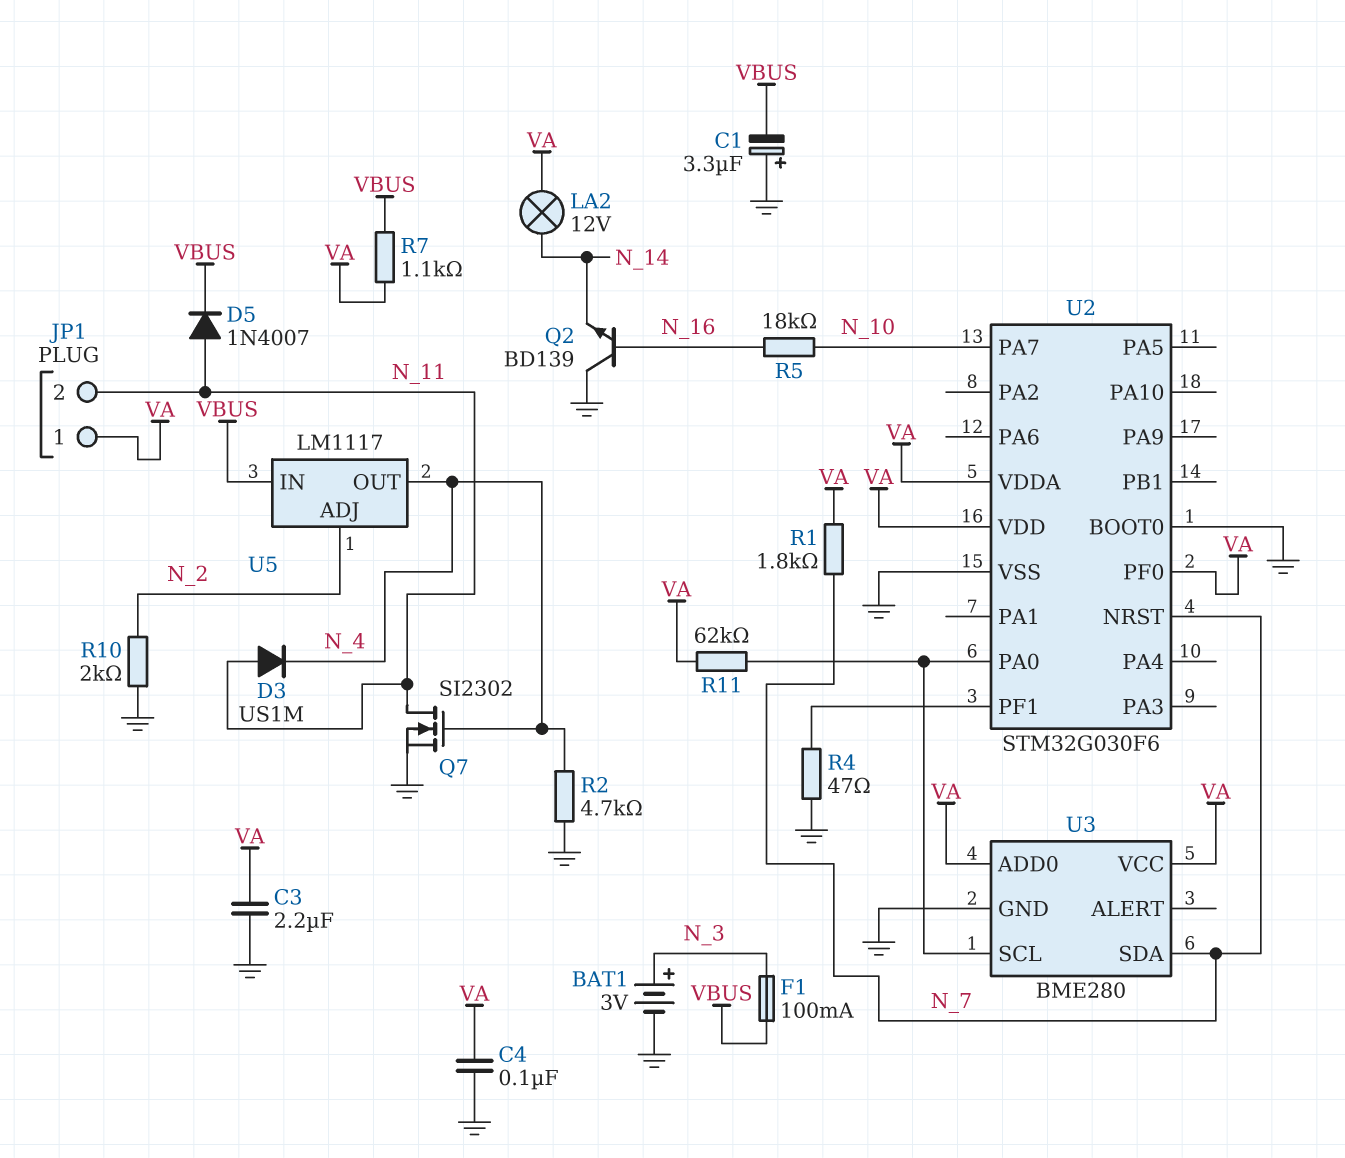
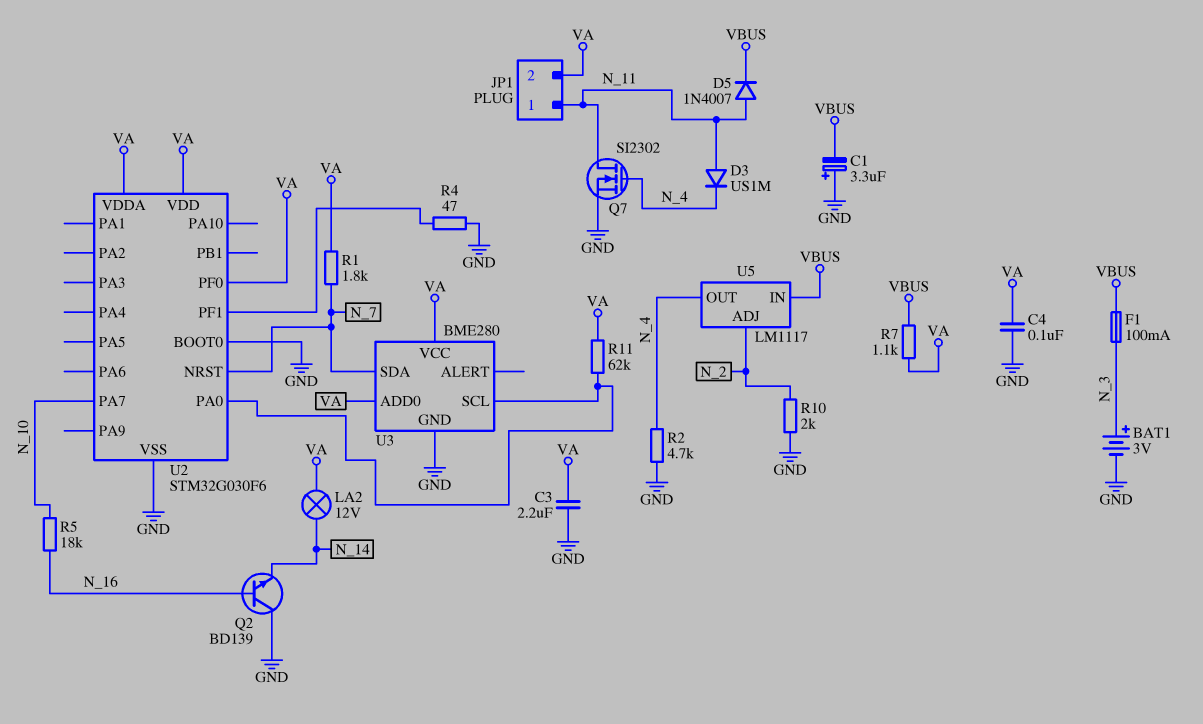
JP1 pin 1: VA -> N_11
JP1 pin 2: N_11 -> VA

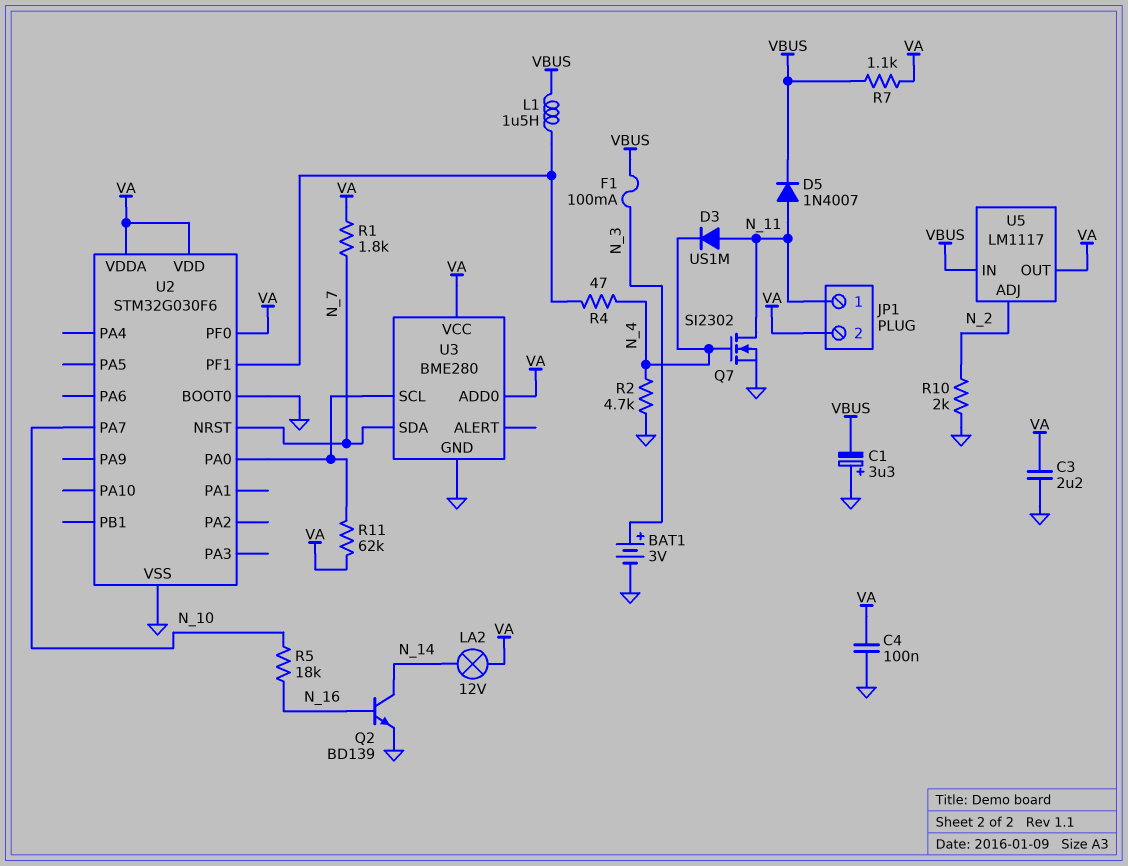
L1: none -> 1.5uH (U2/PF1, VBUS)
Q2: NPN BD139 (B N_16, C GND, E N_14) -> NPN BD139 (B N_16, C N_14, E GND)
R4: 47 (GND, U2/PF1) -> 47 (N_4, U2/PF1)
U5 pin OUT: N_4 -> VA

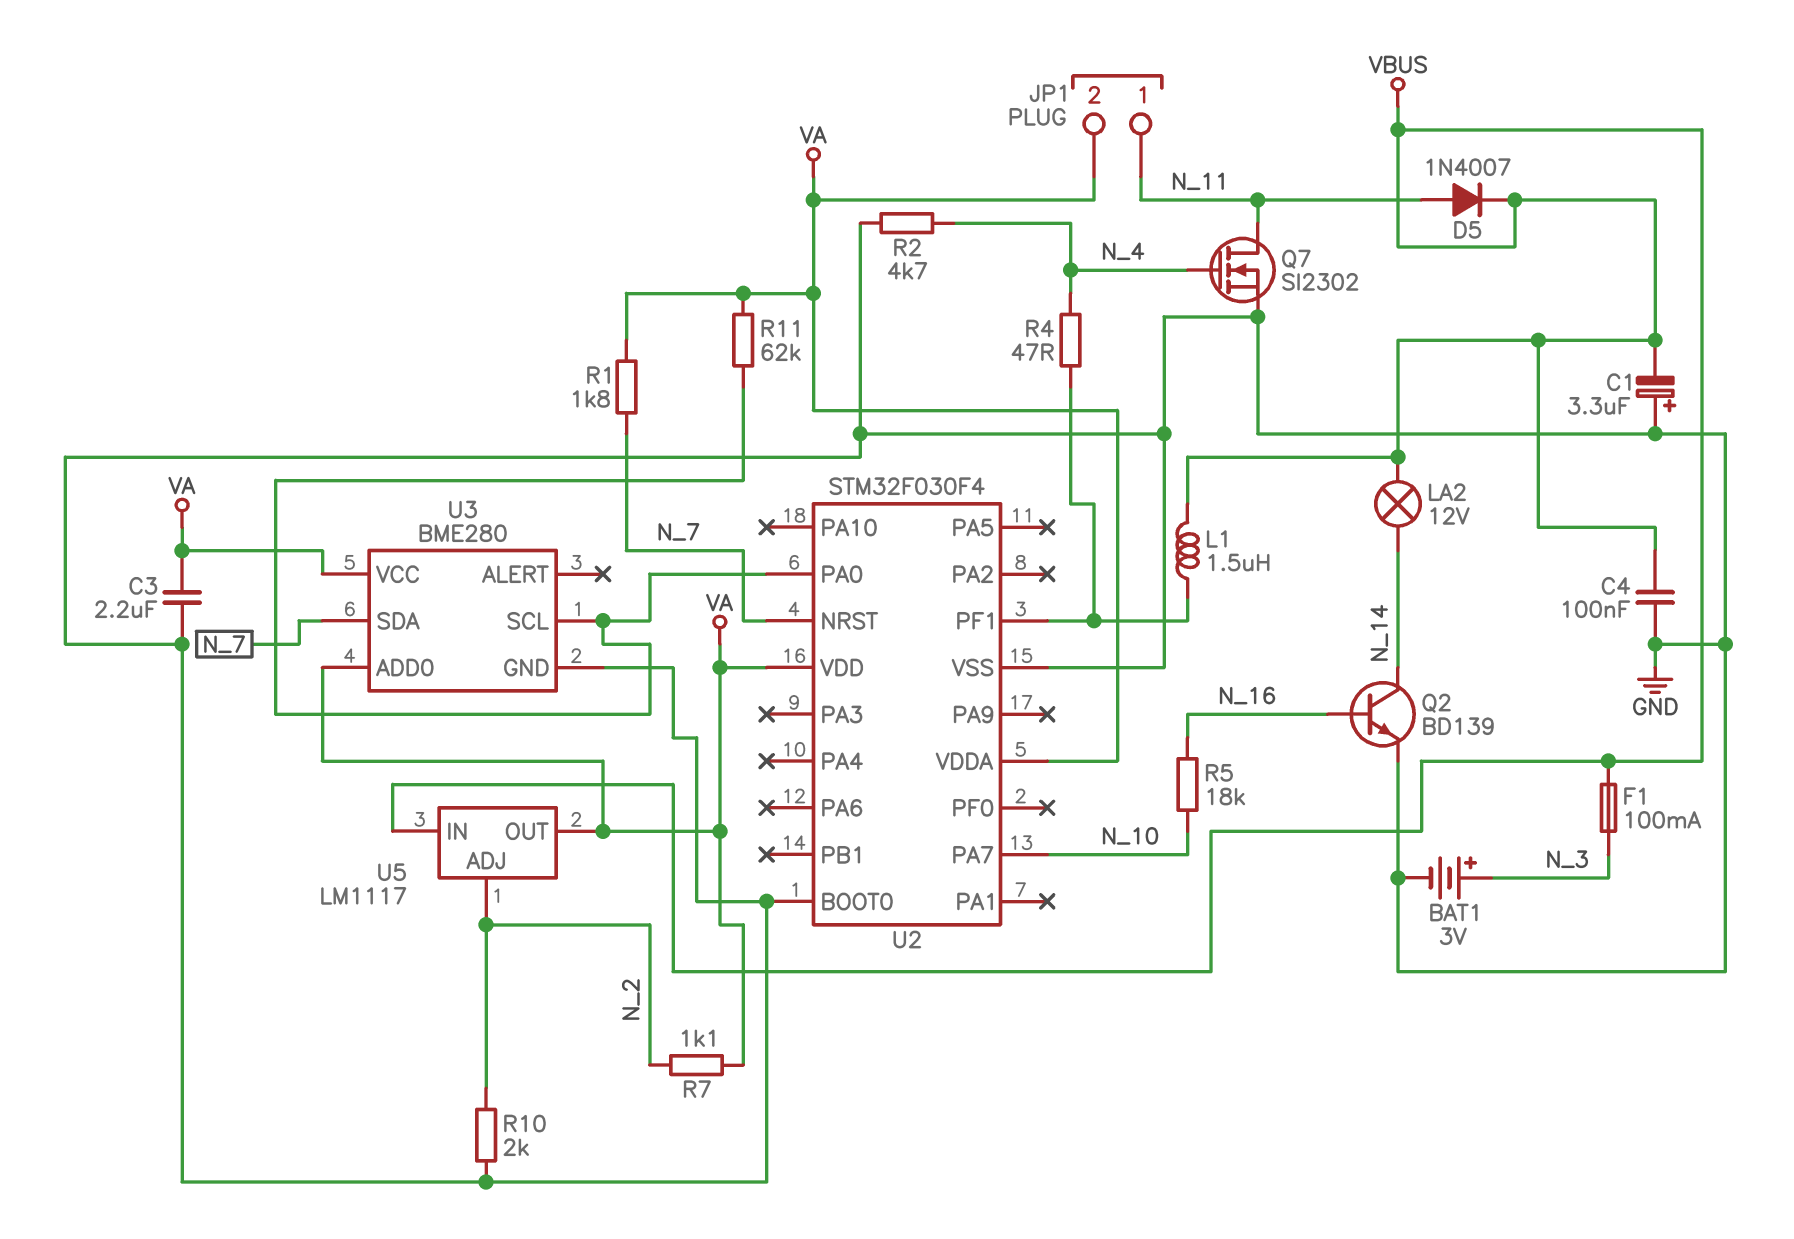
C4: 100nF (GND, VA) -> 100nF (GND, VBUS)
D3: diode US1M (A N_11, K N_4) -> none
LA2: lamp 12V (N_14, VA) -> lamp 12V (N_14, VBUS)
R7: 1.1k (VA, VBUS) -> 1.1k (N_2, VA)
U2: STM32G030F6 -> STM32F030F4
U2 pin PF0: VA -> none

